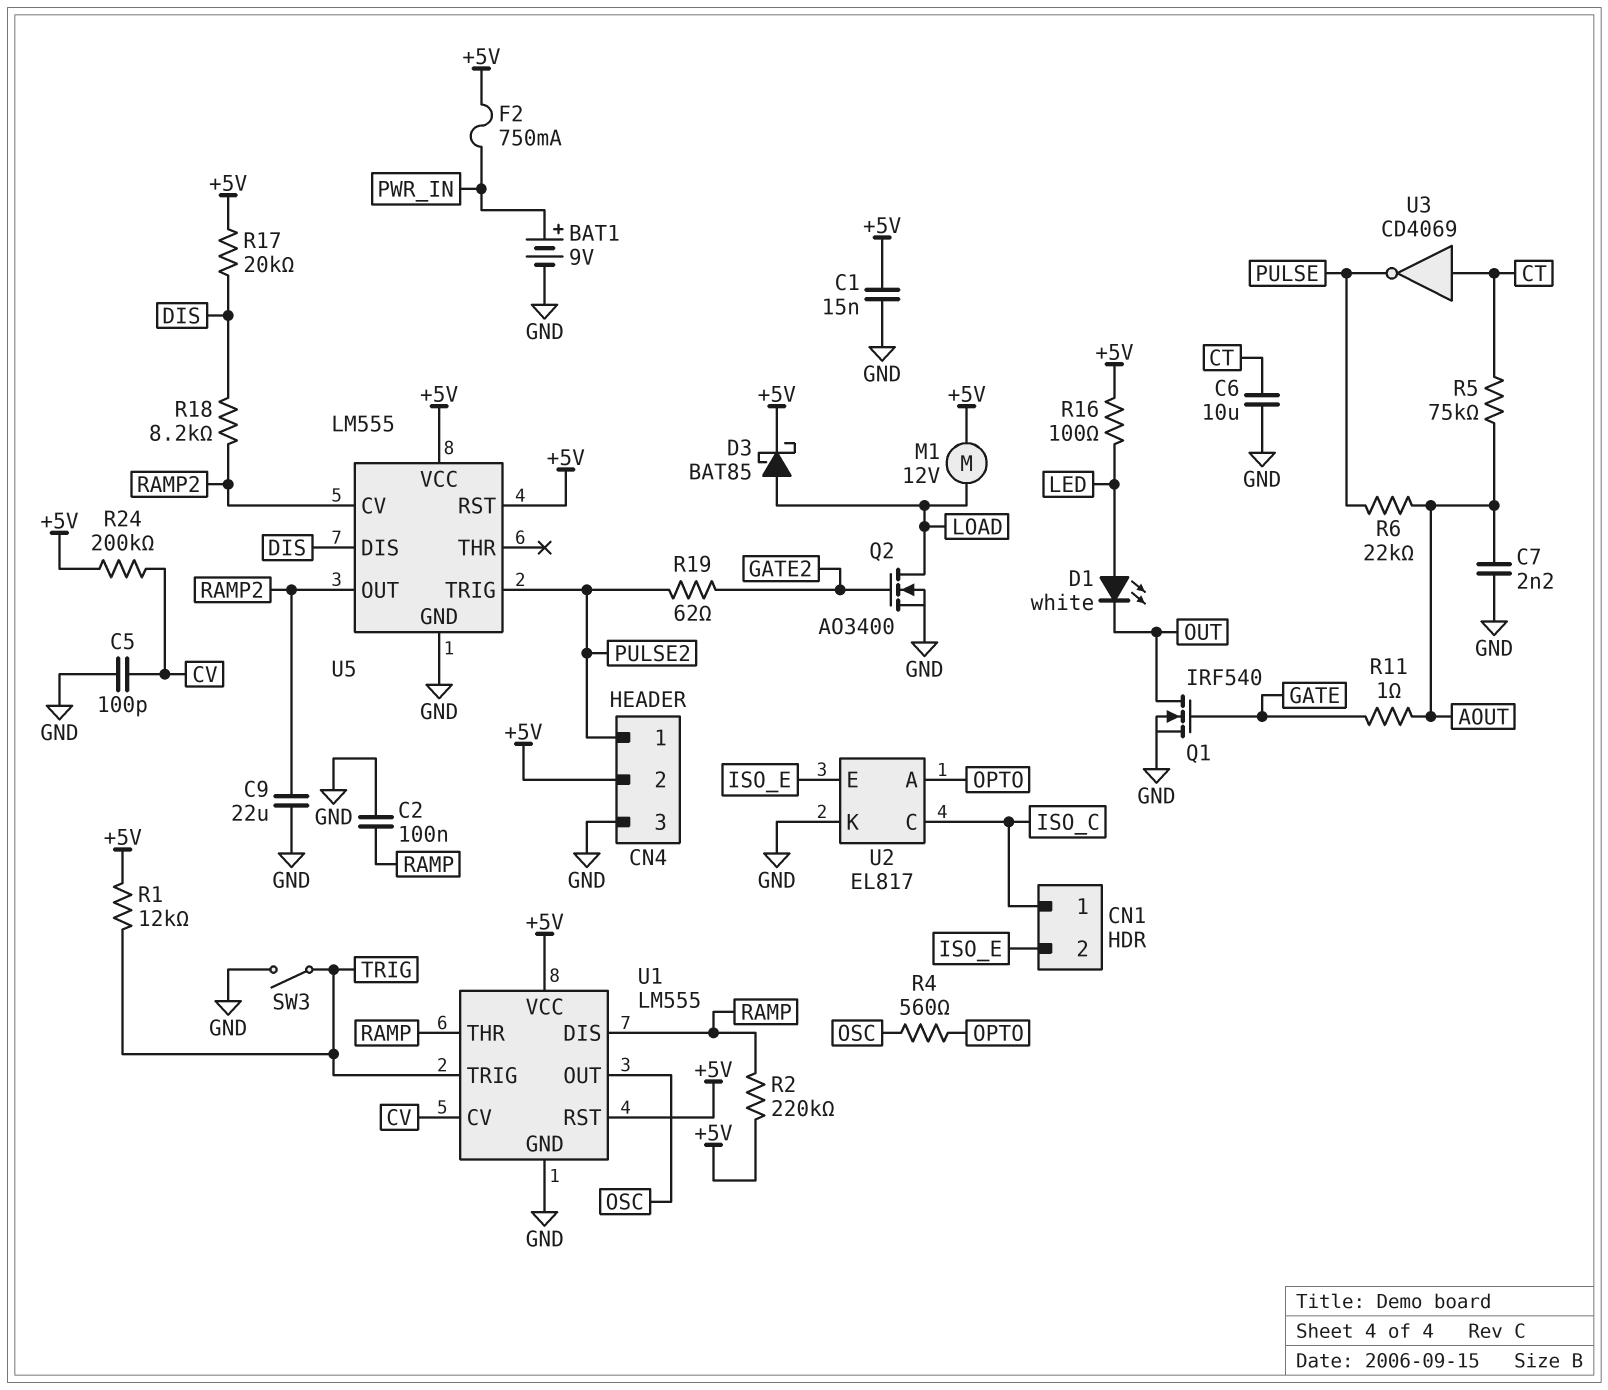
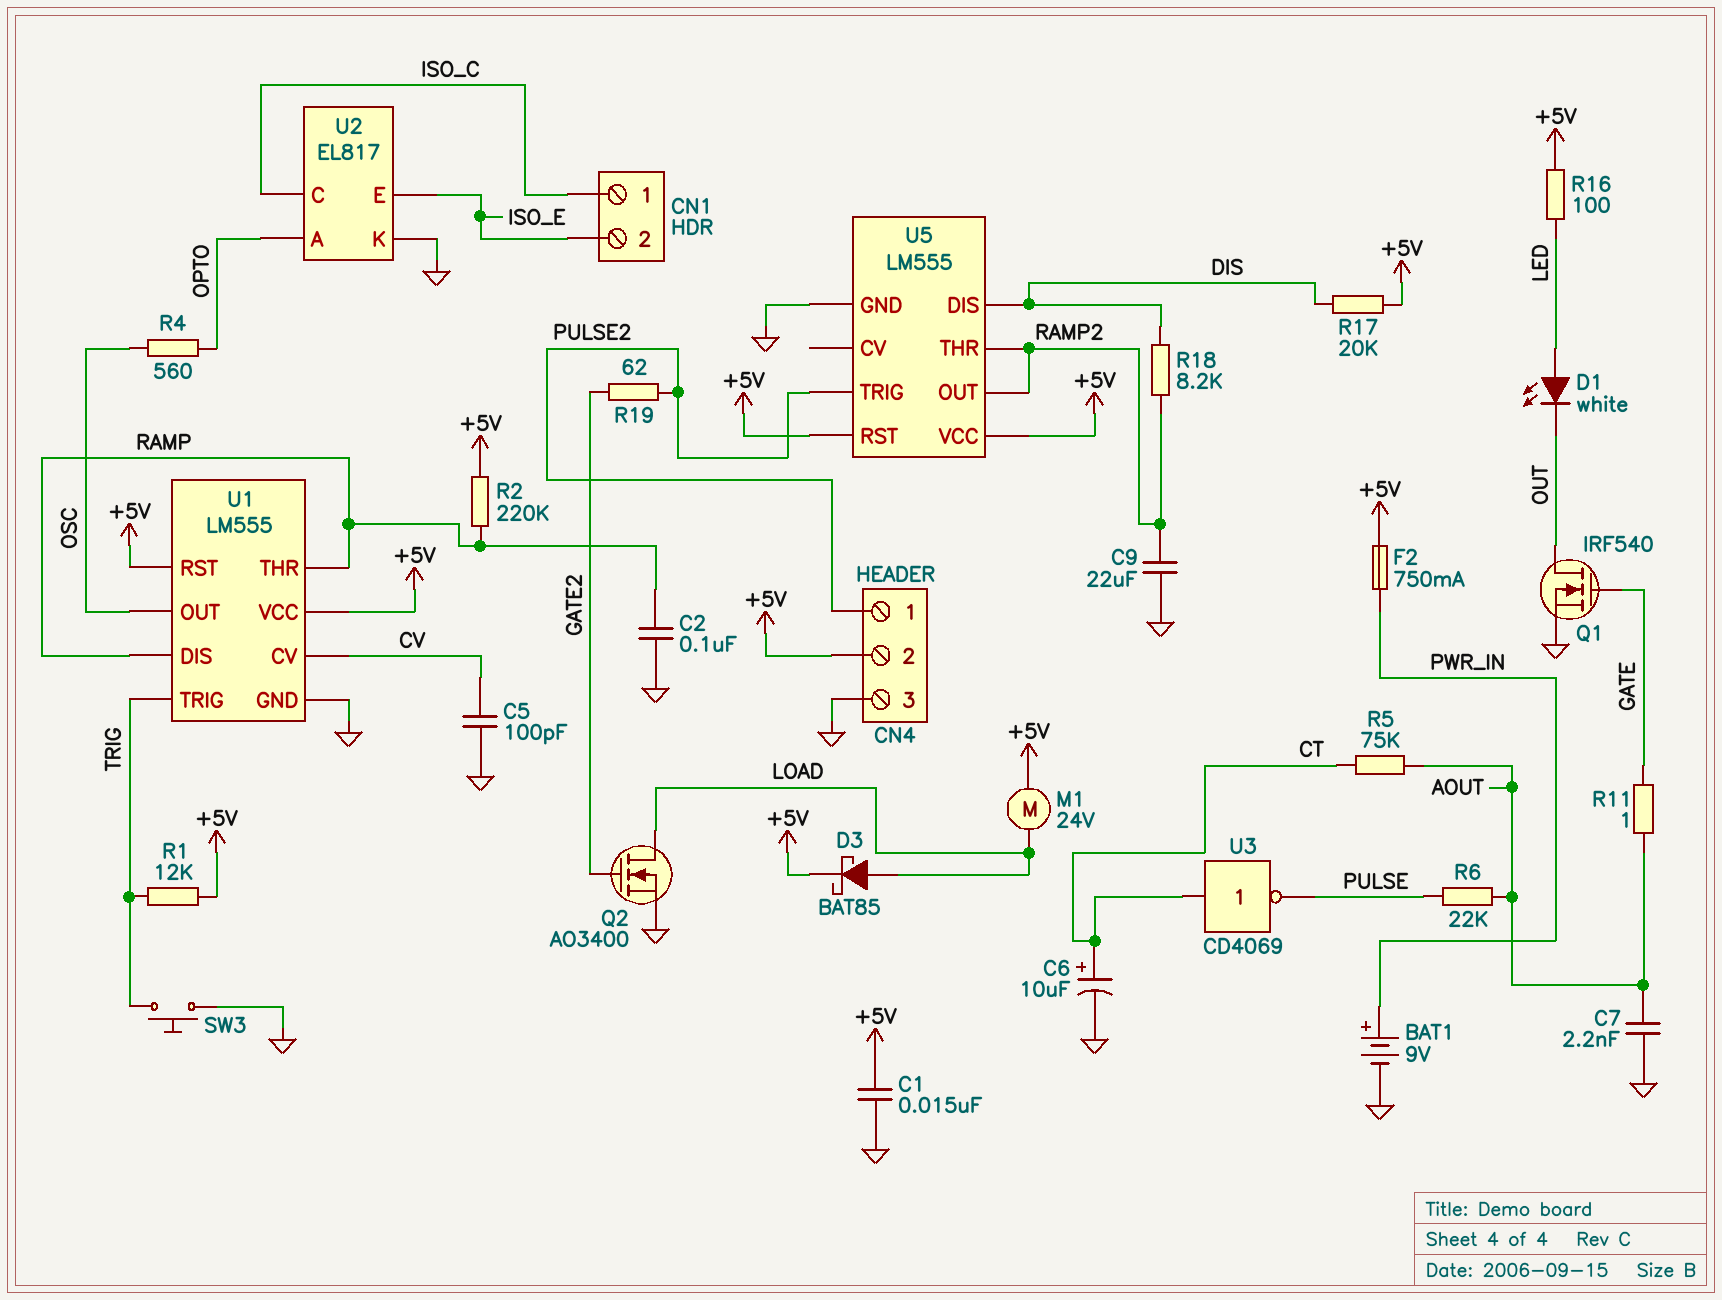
C6: 10uF (CT, GND) -> 10uF (plus CT, minus GND)
M1: motor 12V (+5V, LOAD) -> motor 24V (+5V, LOAD)
R24: 200k (+5V, CV) -> none
SW3: switch (GND, TRIG) -> button (GND, TRIG)
U5 pin CV: RAMP2 -> none
U5 pin THR: none -> RAMP2

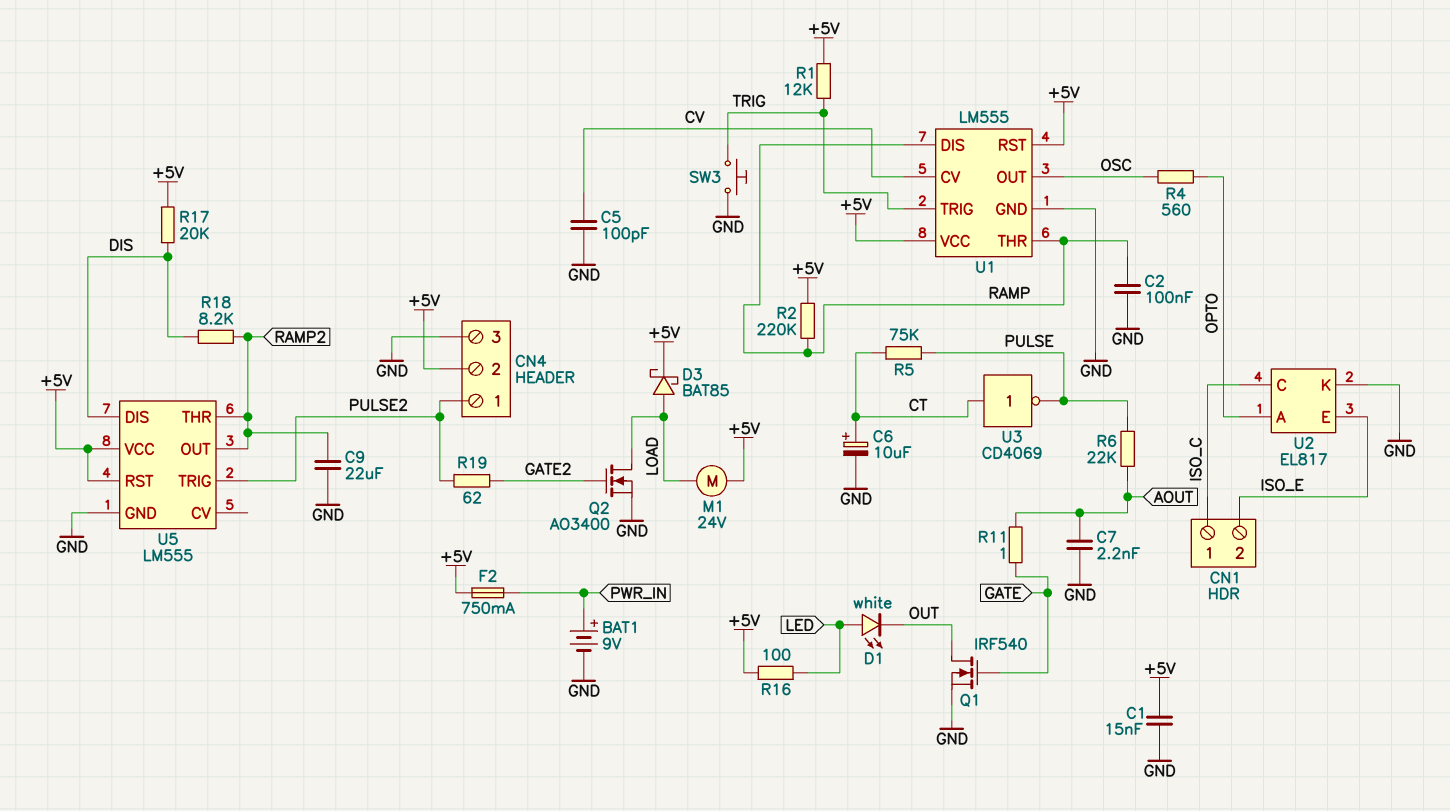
R5: 75k (AOUT, CT) -> 75k (CT, PULSE)

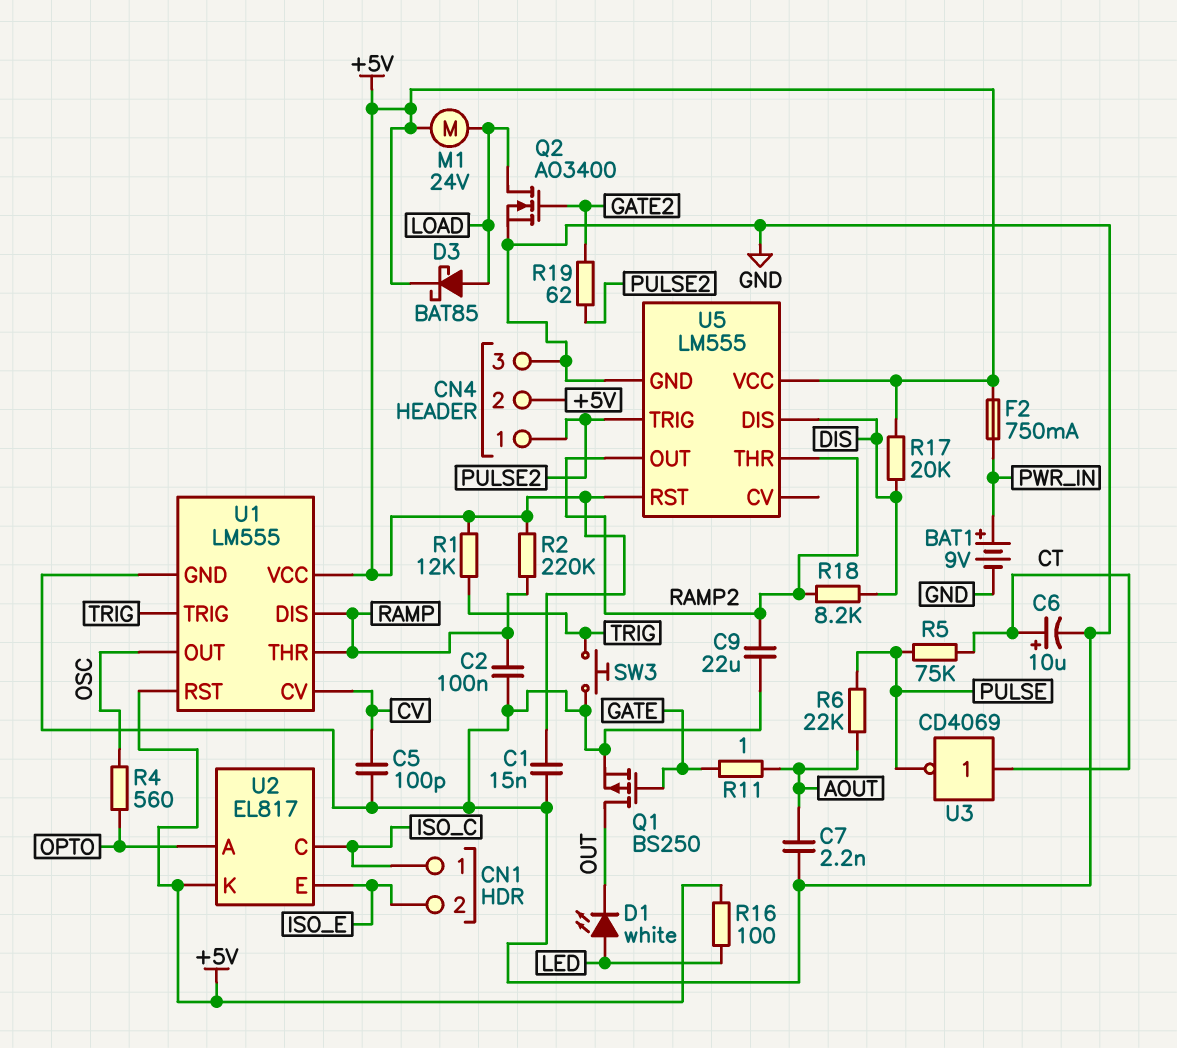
Q1: NMOS IRF540 (G GATE, D OUT, S GND) -> PMOS BS250 (G GATE, D OUT, S GND)
U2 pin K: GND -> +5V

